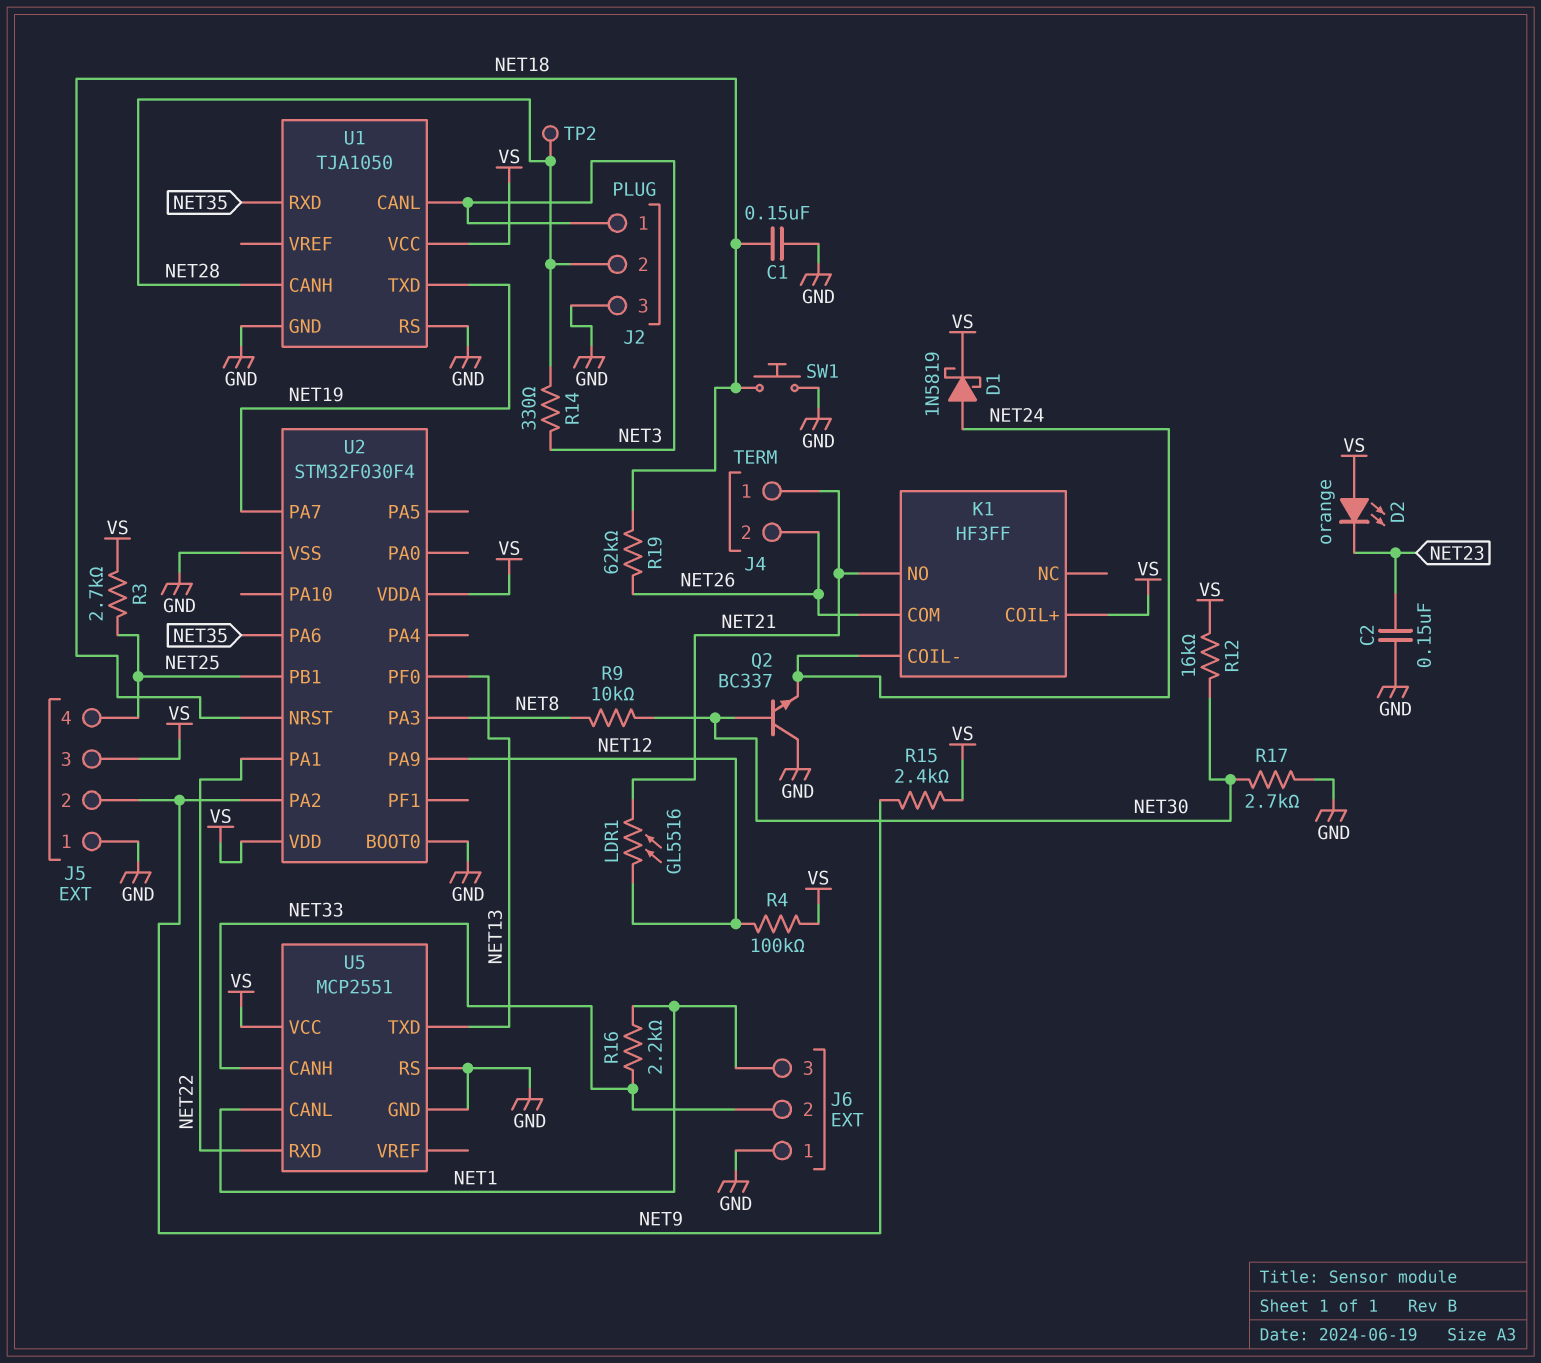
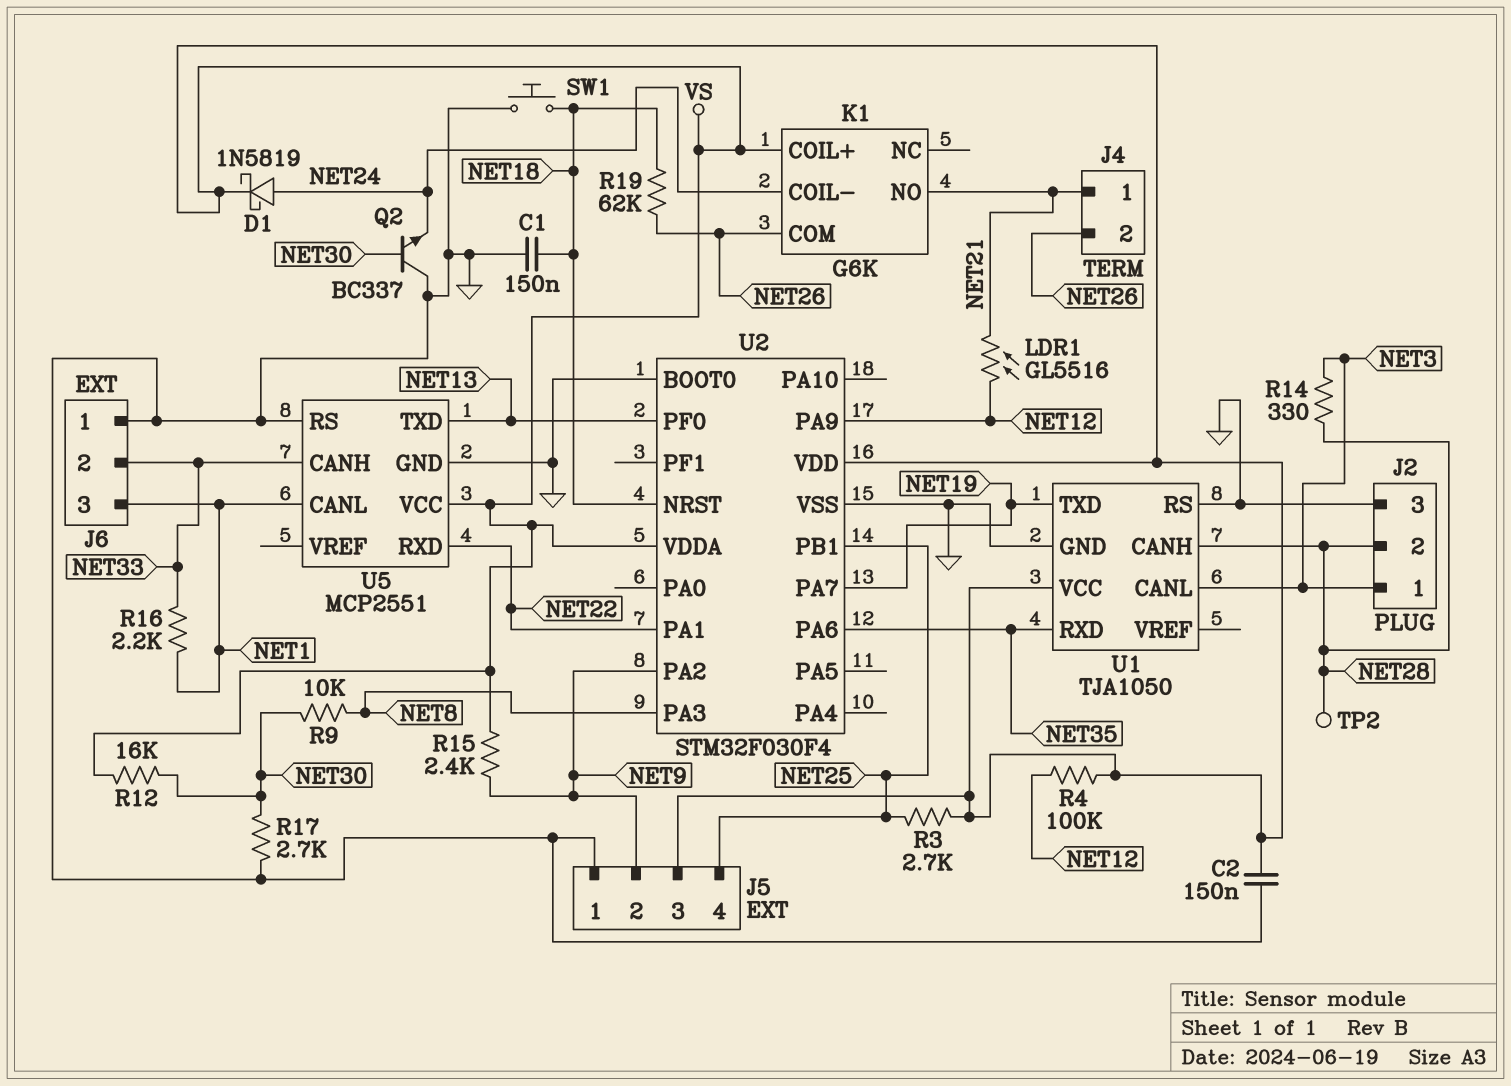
C2: 150nF (GND, NET23) -> 150nF (GND, VS)
D2: LED orange (A VS, K NET23) -> none
K1: HF3FF -> G6K

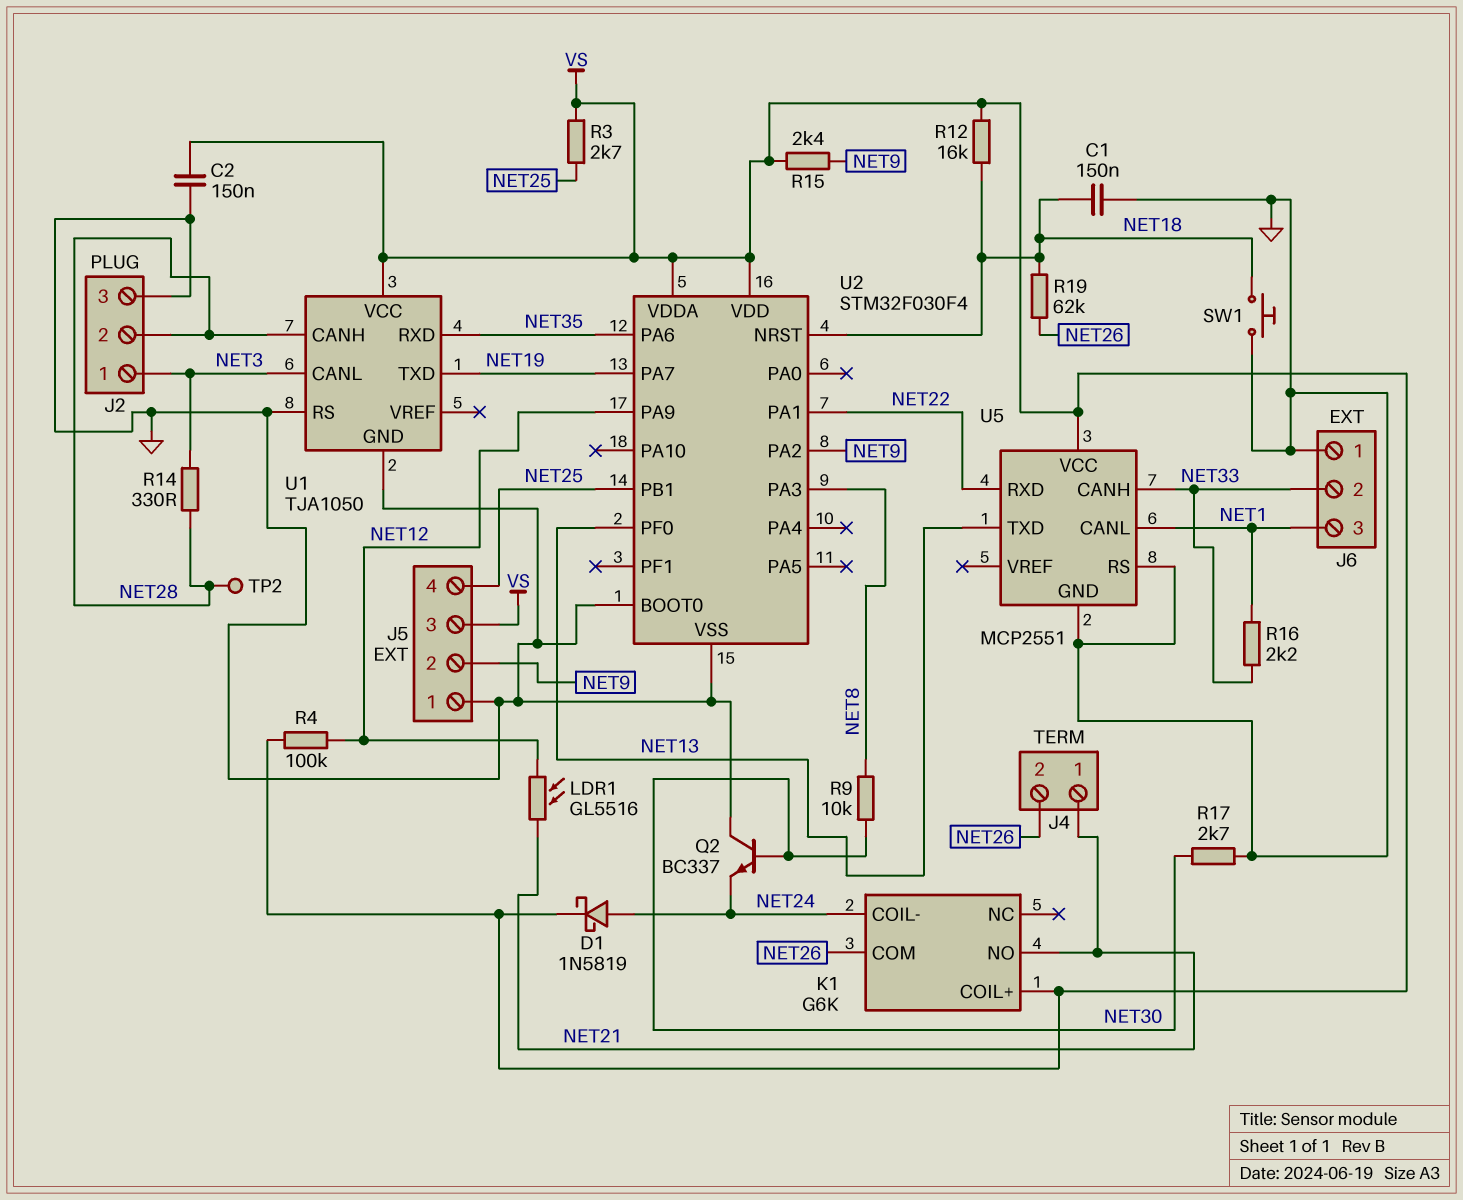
R12: 16k (NET30, VS) -> 16k (NET18, VS)

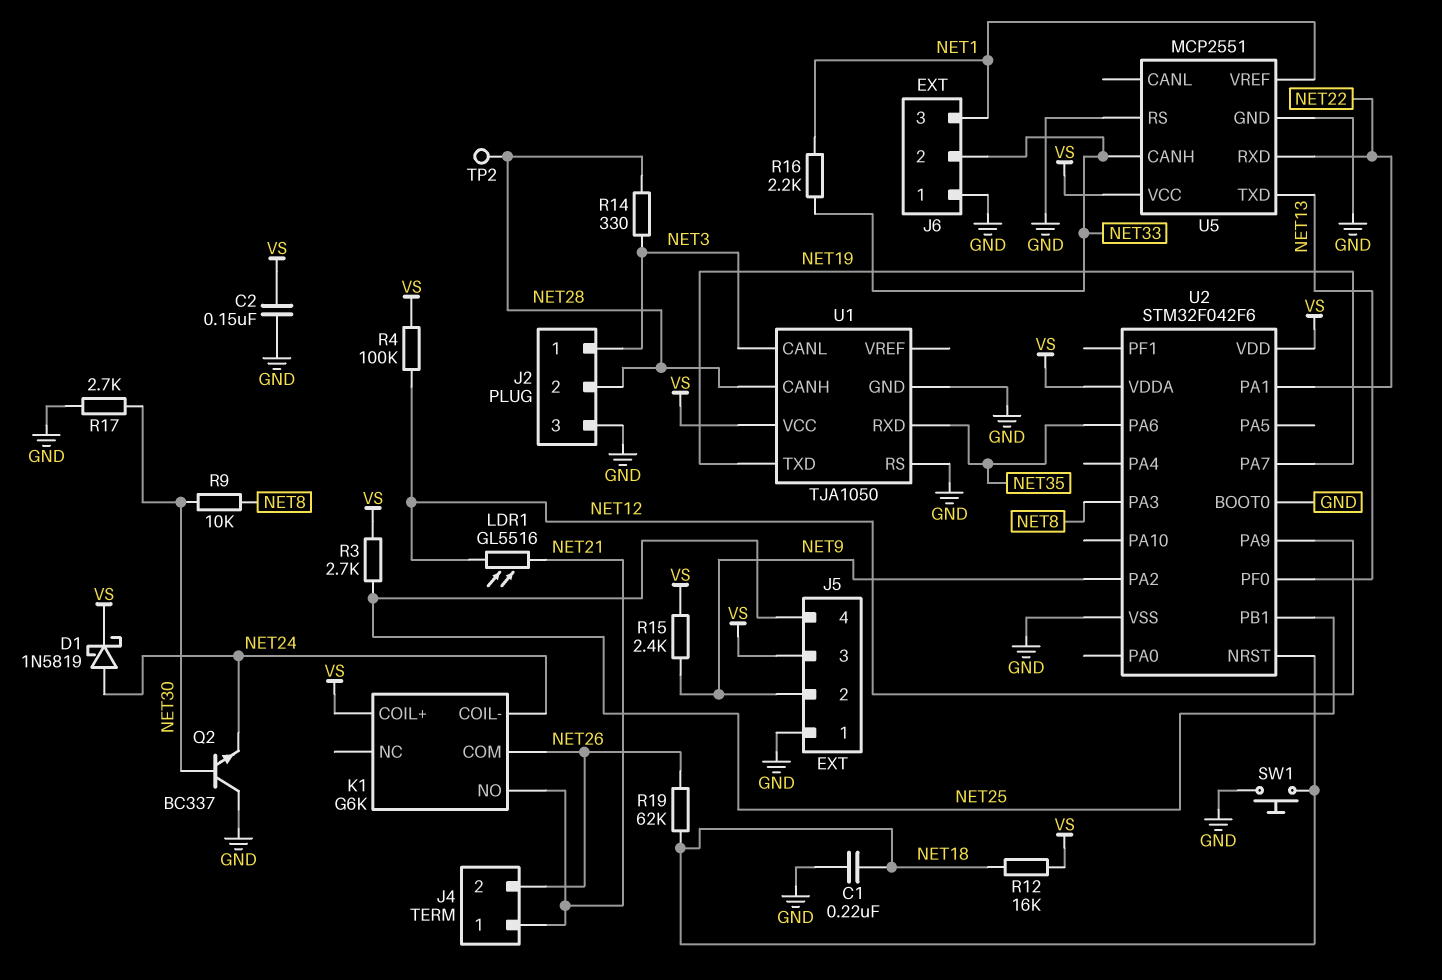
C1: 150nF (GND, NET18) -> 220nF (GND, NET18)
U2: STM32F030F4 -> STM32F042F6
U5 pin CANL: NET1 -> none
U5 pin VREF: none -> NET1

